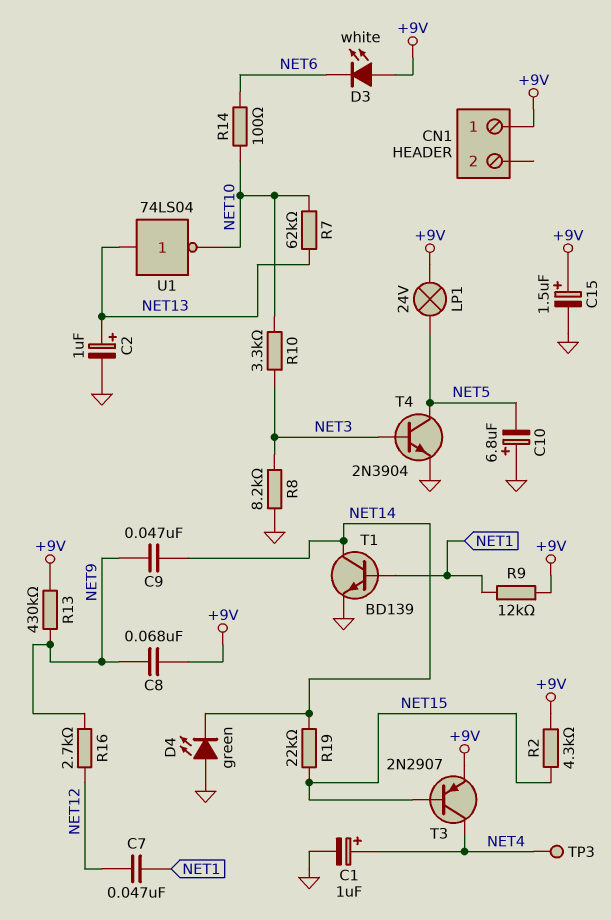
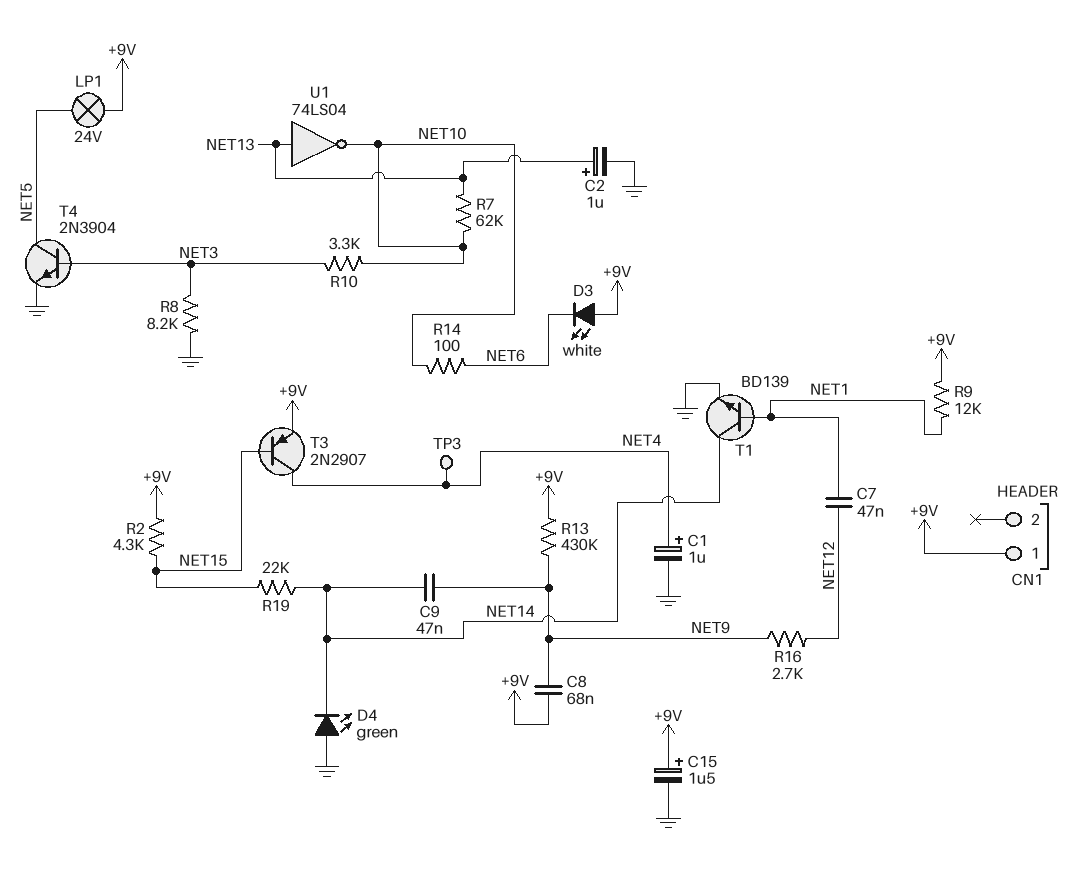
C10: 6.8uF (plus GND, minus NET5) -> none

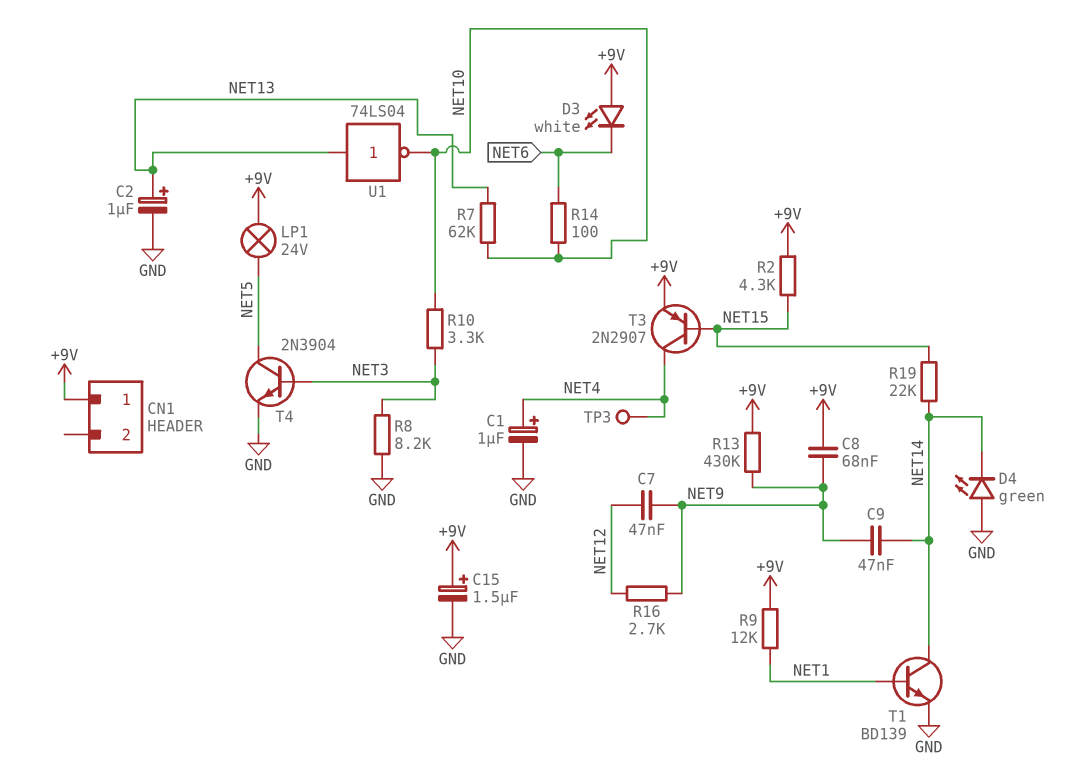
C7: 47nF (NET1, NET12) -> 47nF (NET9, NET12)

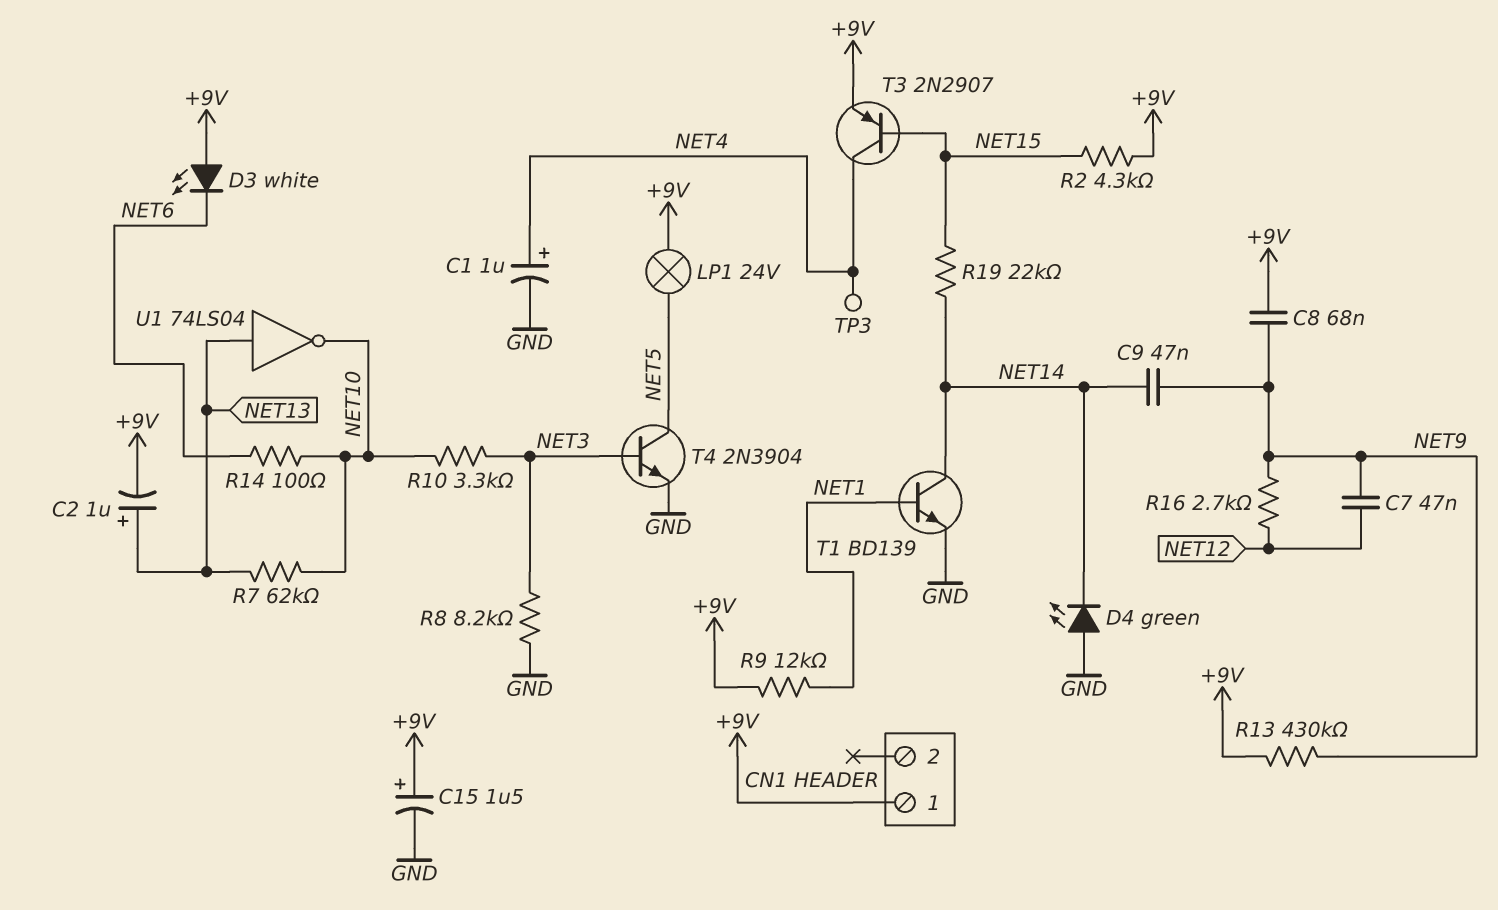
C2: 1uF (plus NET13, minus GND) -> 1uF (plus NET13, minus +9V)

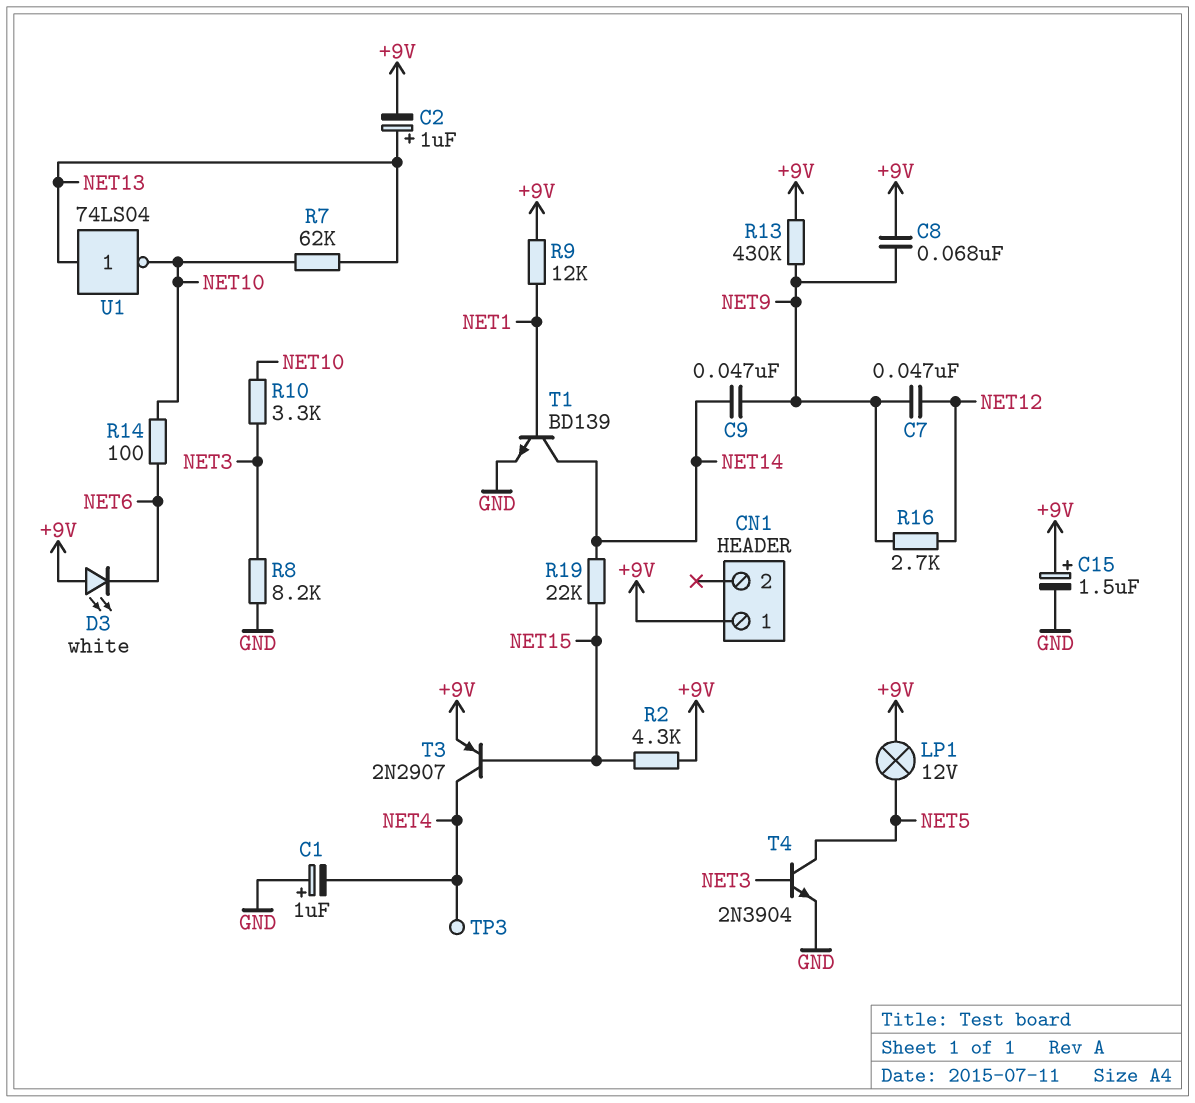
C1: 1uF (plus NET4, minus GND) -> 1uF (plus GND, minus NET4)
D4: LED green (A GND, K NET14) -> none
LP1: lamp 24V (+9V, NET5) -> lamp 12V (+9V, NET5)

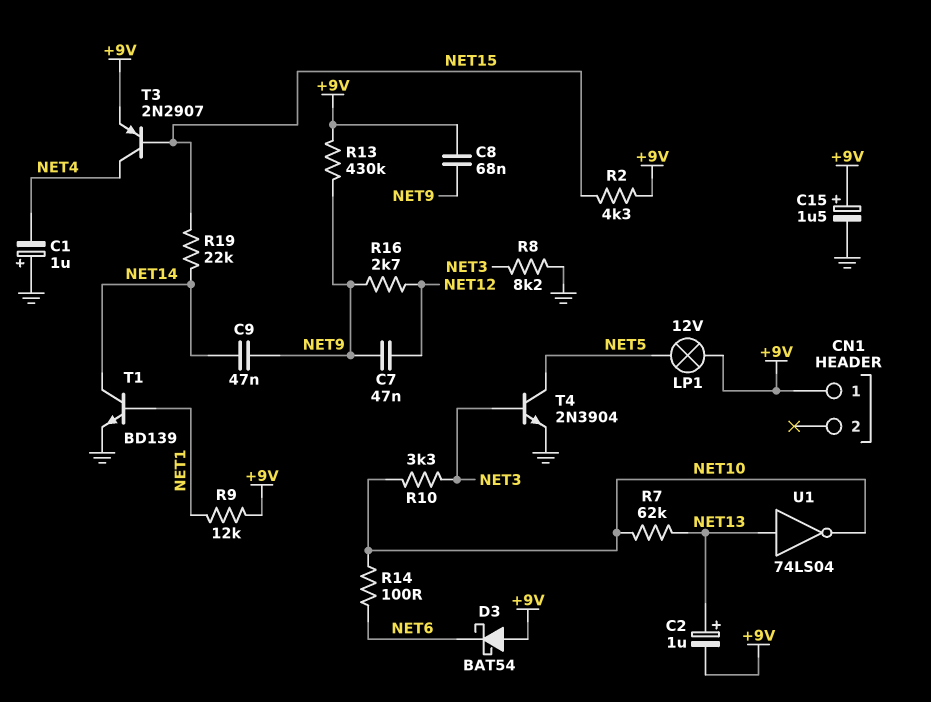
D3: LED white (A +9V, K NET6) -> schottky BAT54 (A +9V, K NET6)
TP3: test point (NET4) -> none

